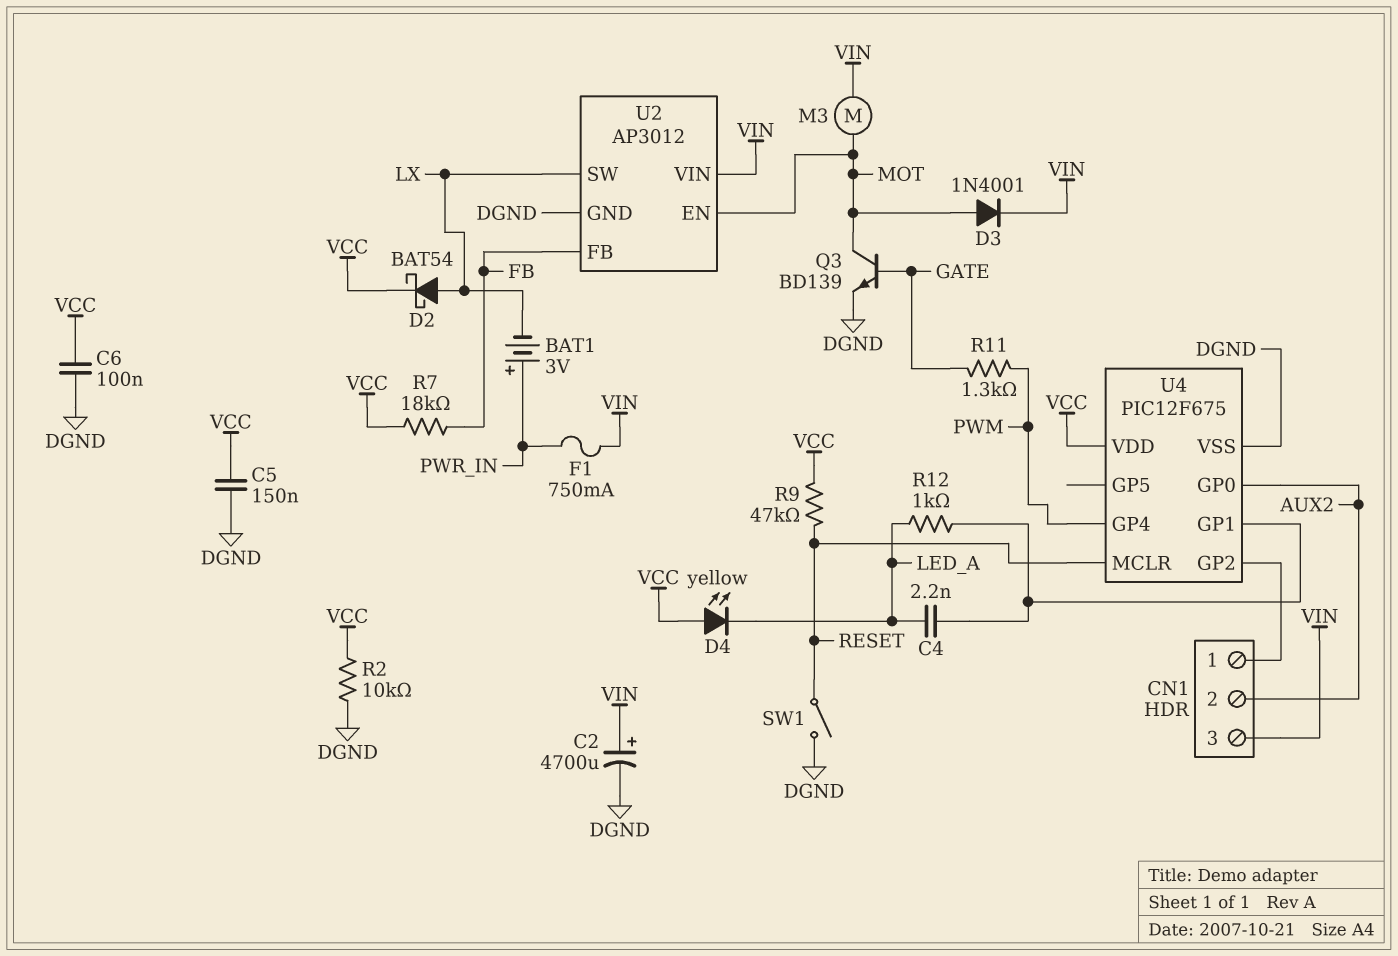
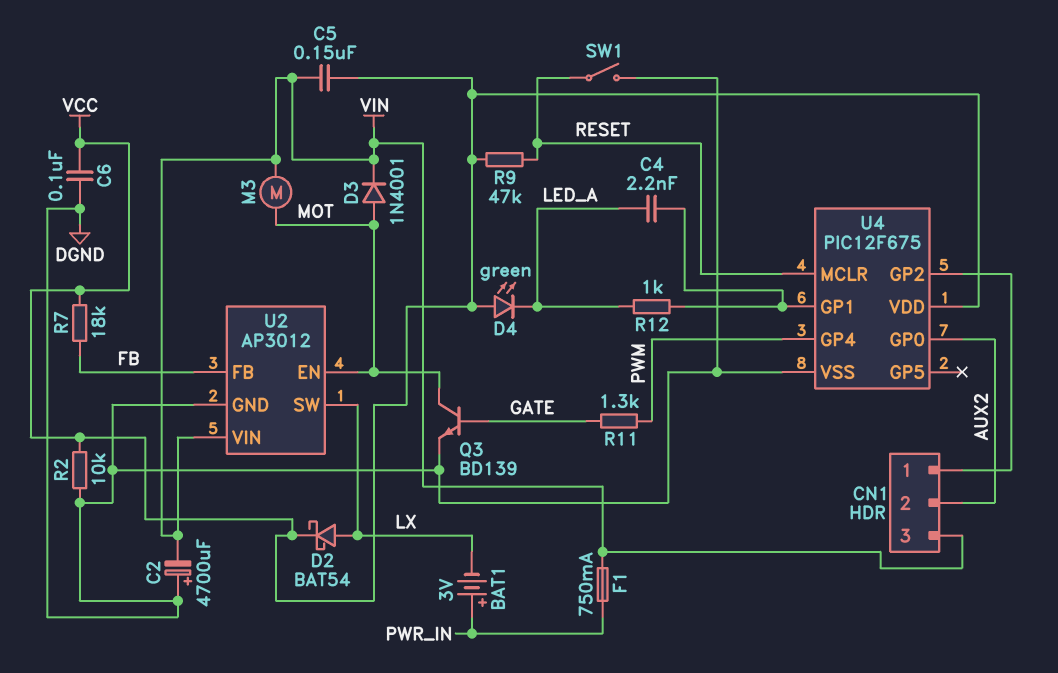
C2: 4700uF (plus VIN, minus DGND) -> 4700uF (plus DGND, minus VIN)
C5: 150nF (DGND, VCC) -> 150nF (VCC, VIN)
D4: LED yellow (A VCC, K LED_A) -> LED green (A VCC, K LED_A)

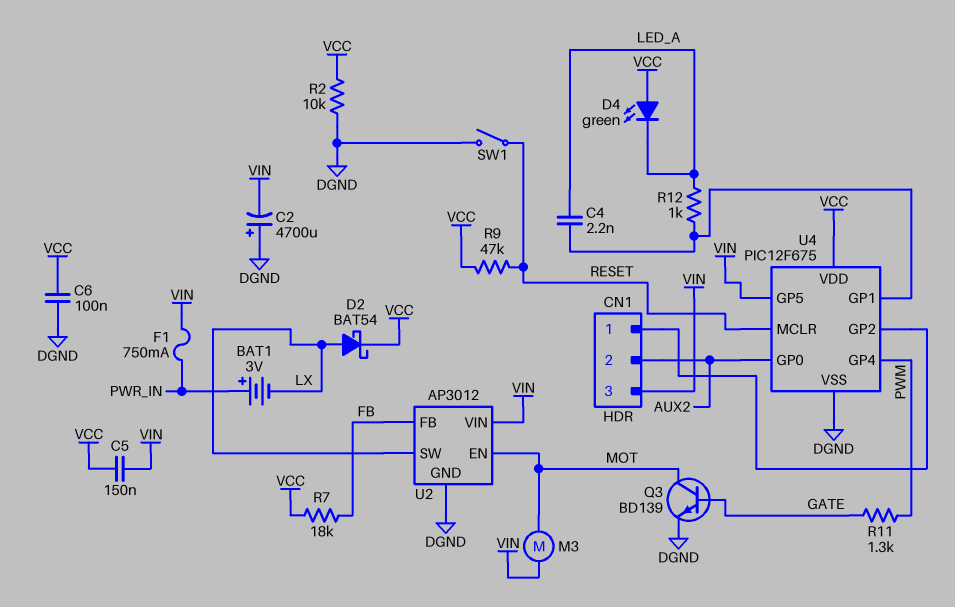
D3: diode 1N4001 (A MOT, K VIN) -> none
U4 pin GP5: none -> VIN

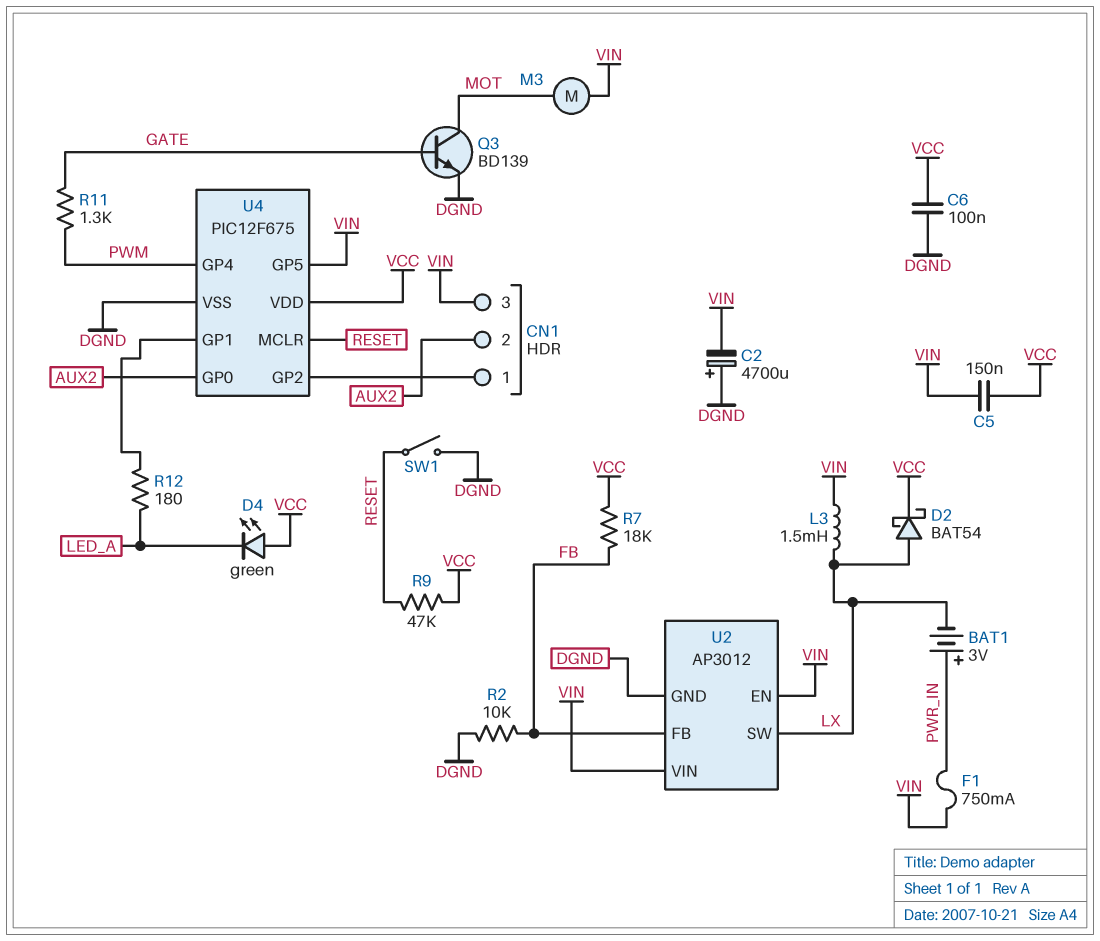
C4: 2.2nF (LED_A, U4/GP1) -> none
L3: none -> 1.5mH (LX, VIN)
R2: 10k (DGND, VCC) -> 10k (DGND, FB)
R12: 1k (LED_A, U4/GP1) -> 180 (LED_A, U4/GP1)
U2 pin EN: MOT -> VIN

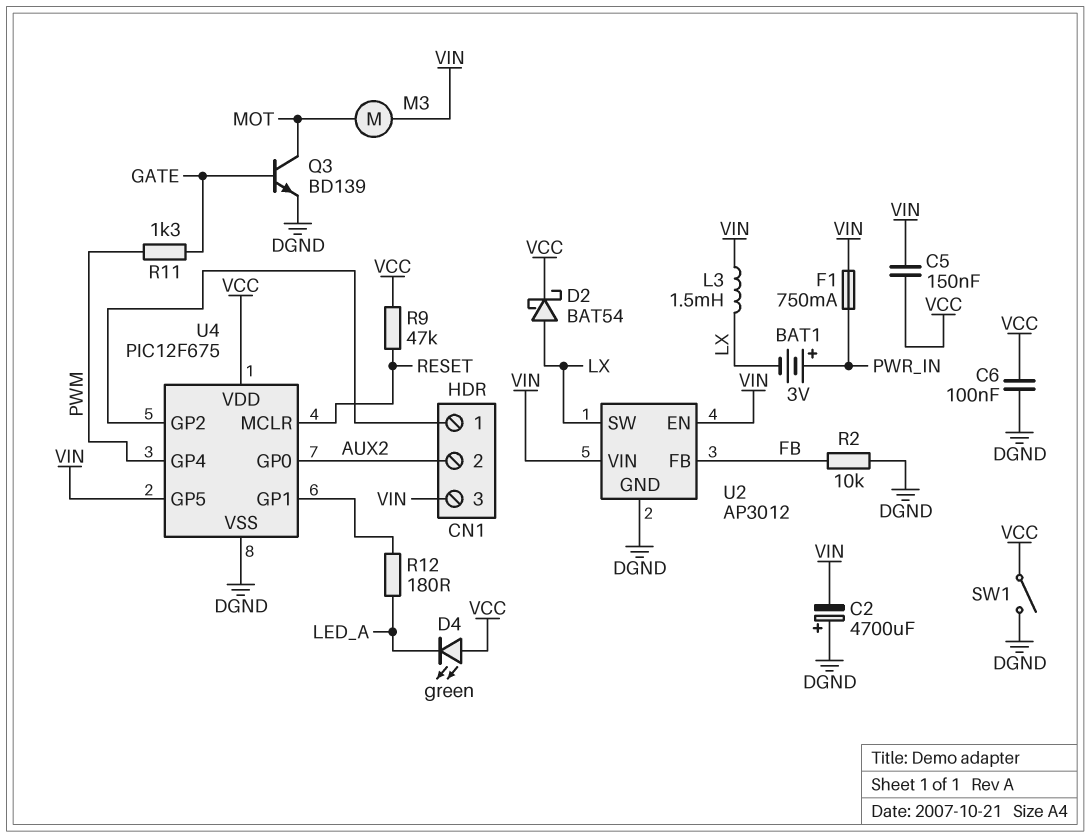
R7: 18k (FB, VCC) -> none
SW1: switch (DGND, RESET) -> switch (DGND, VCC)

